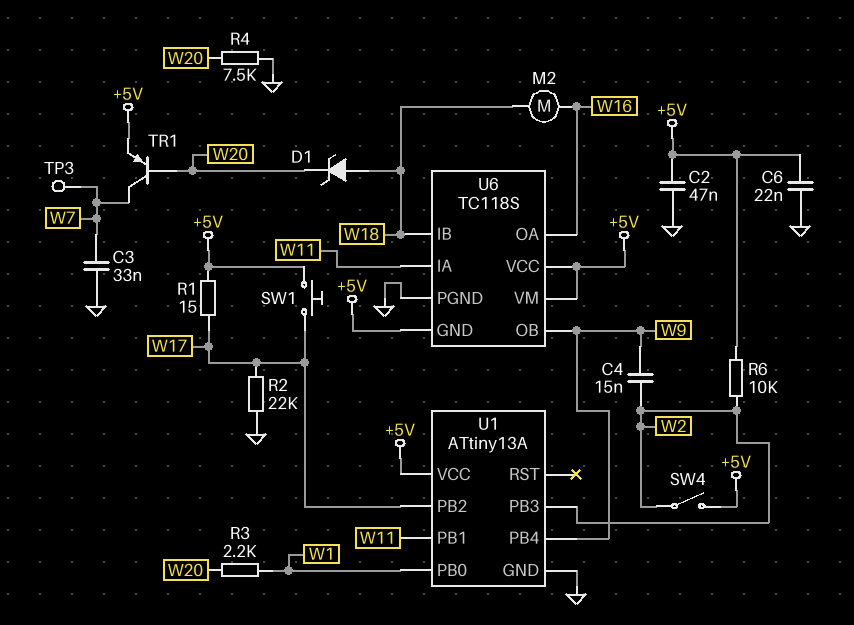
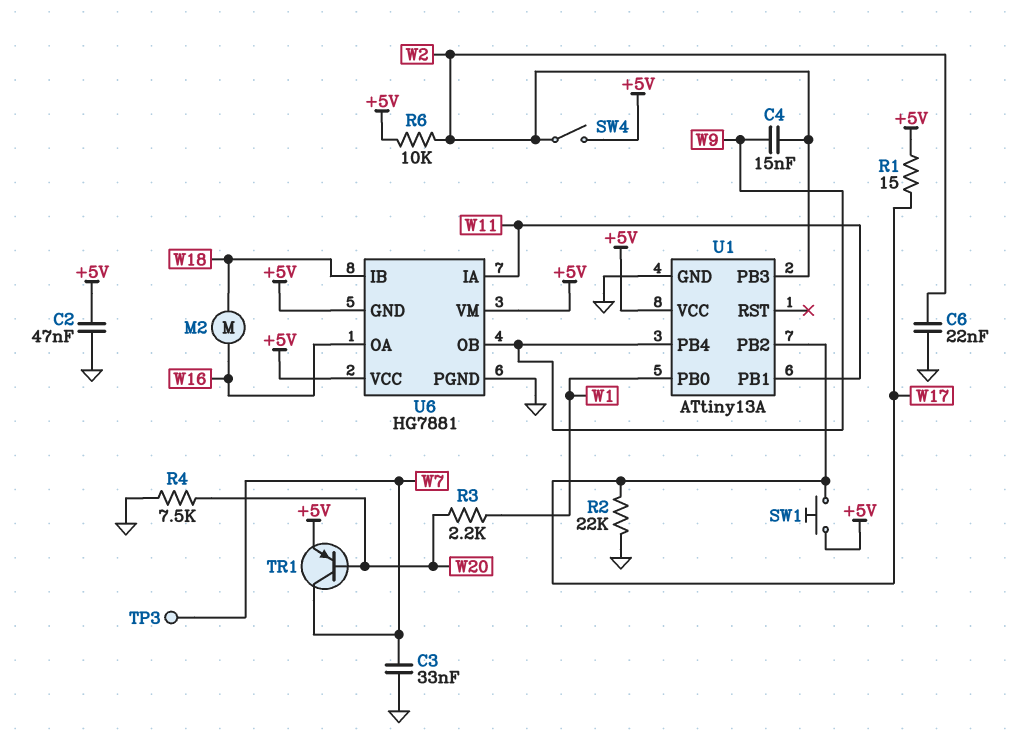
C6: 22nF (+5V, GND) -> 22nF (GND, W2)
D1: zener (A W18, K W20) -> none
U6: TC118S -> HG7881

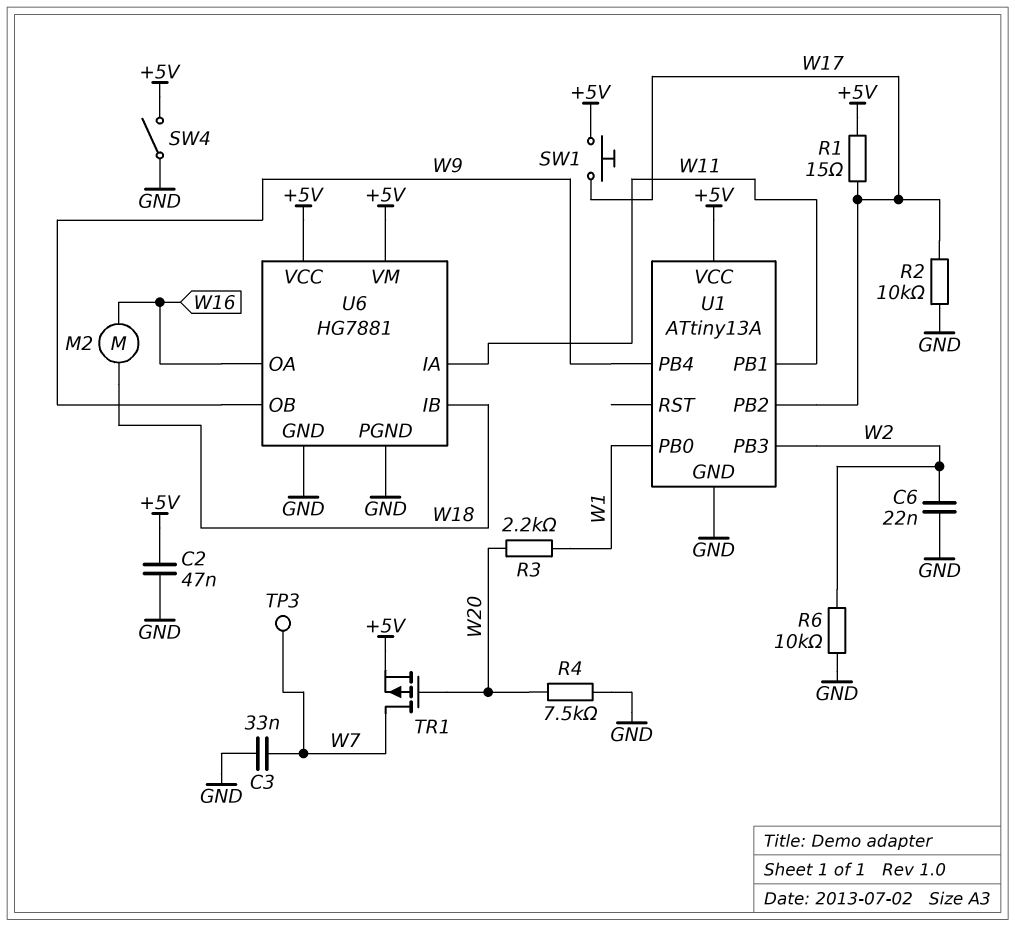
C4: 15nF (W2, W9) -> none
R2: 22k (GND, W17) -> 10k (GND, W17)
R6: 10k (+5V, W2) -> 10k (GND, W2)
SW4: switch (+5V, W2) -> switch (+5V, GND)
TR1: PNP (B W20, C W7, E +5V) -> PMOS (G W20, D W7, S +5V)
U6 pin GND: +5V -> GND

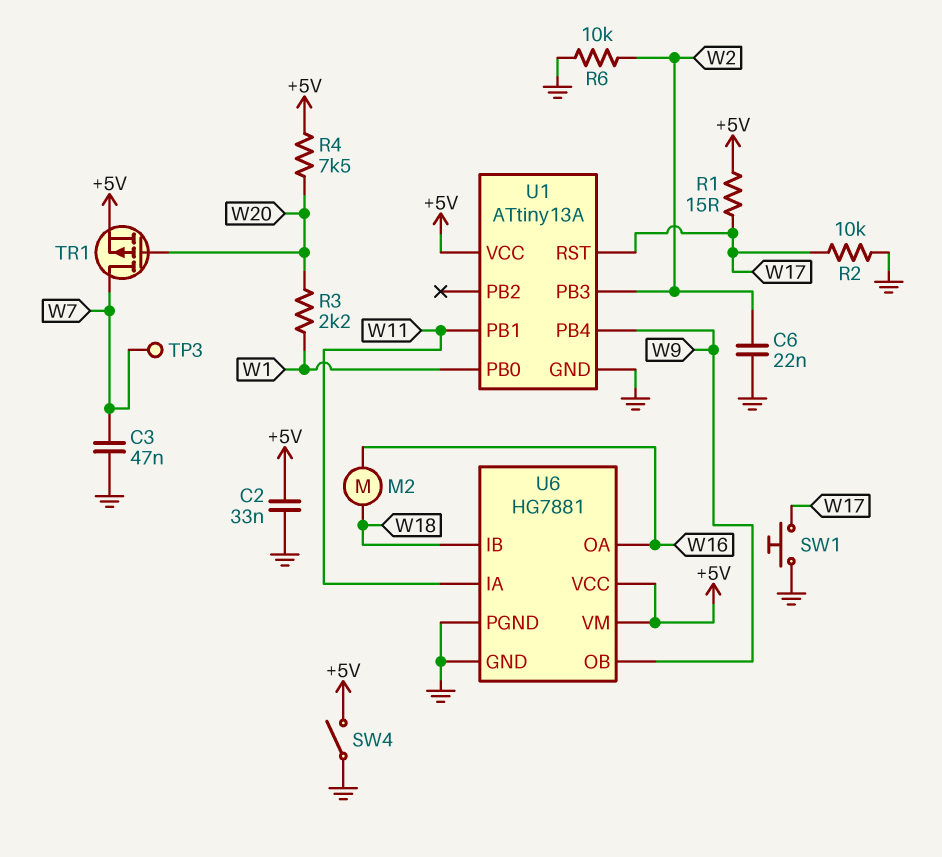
C2: 47nF (+5V, GND) -> 33nF (+5V, GND)
C3: 33nF (GND, W7) -> 47nF (GND, W7)
R4: 7.5k (GND, W20) -> 7.5k (+5V, W20)
SW1: button (+5V, W17) -> button (GND, W17)
U1 pin PB2: W17 -> none
U1 pin RST: none -> W17

